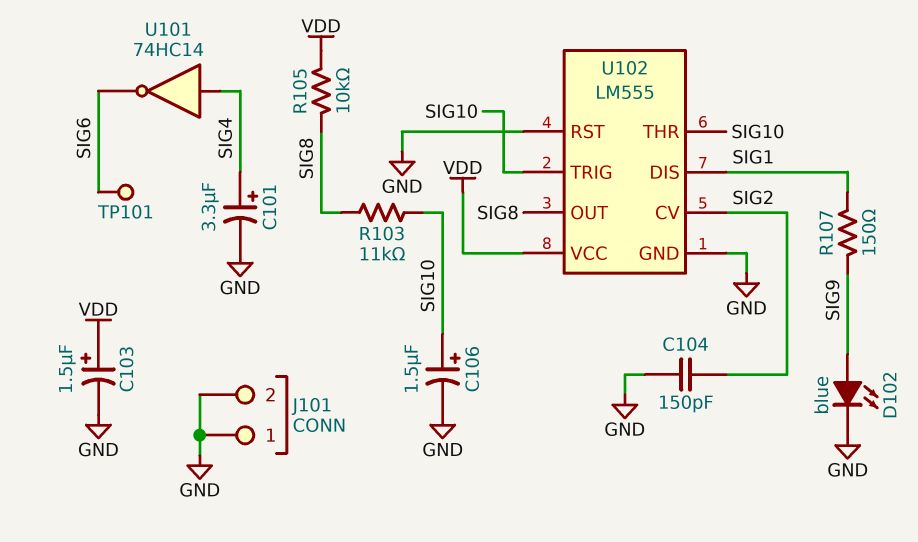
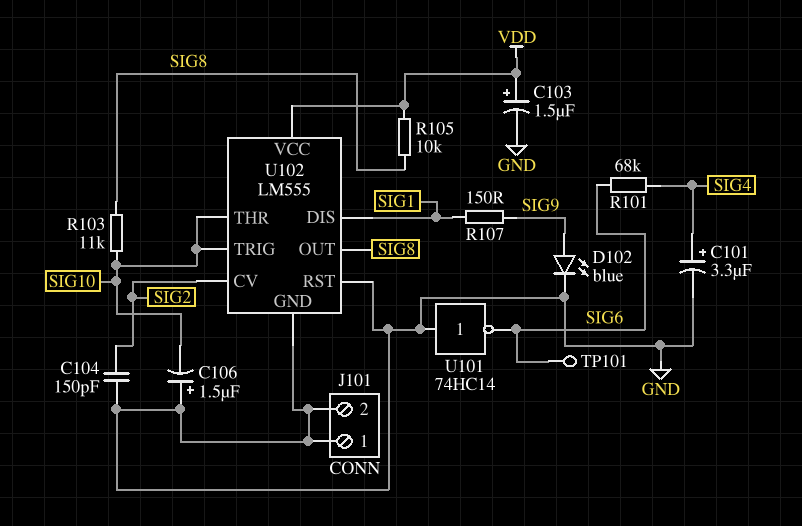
C106: 1.5uF (plus SIG10, minus GND) -> 1.5uF (plus GND, minus SIG10)
R101: none -> 68k (SIG4, SIG6)
U101: NOT 74HC14 (in SIG4, out SIG6) -> NOT 74HC14 (in GND, out SIG6)

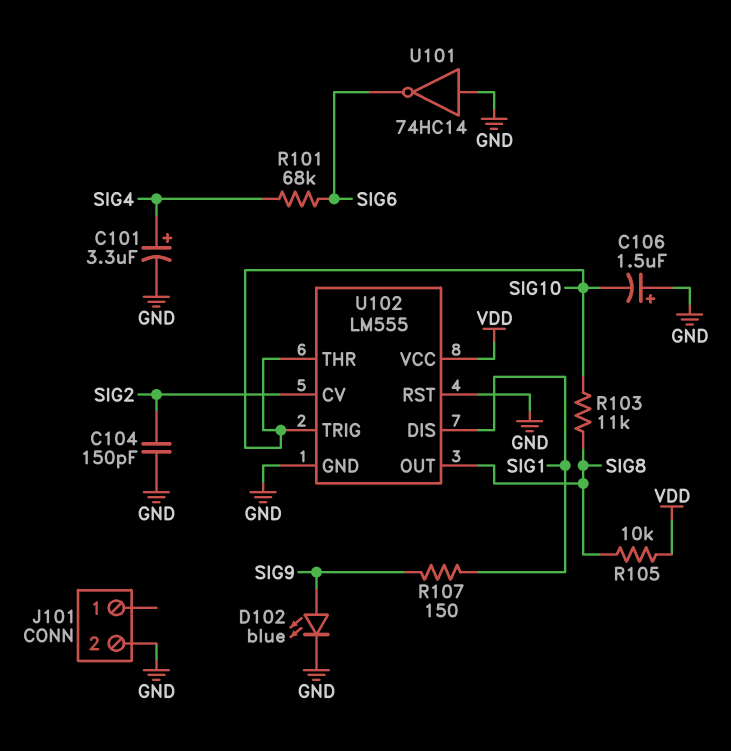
C103: 1.5uF (plus VDD, minus GND) -> none
J101 pin 1: GND -> none
TP101: test point (SIG6) -> none

